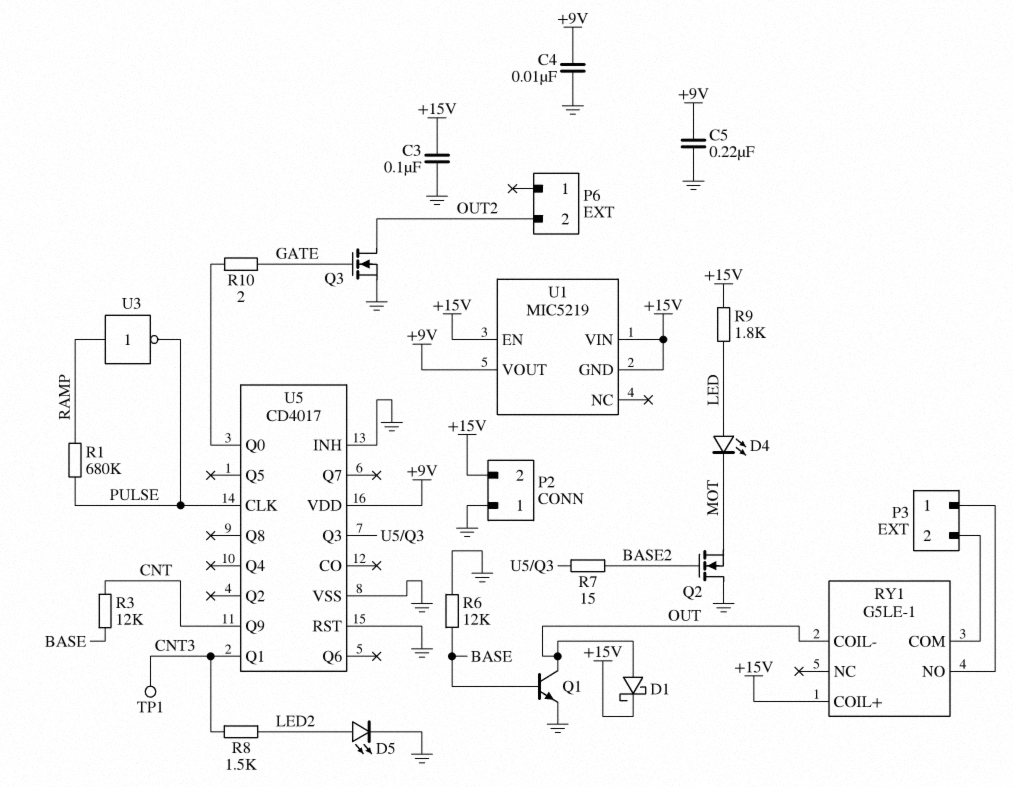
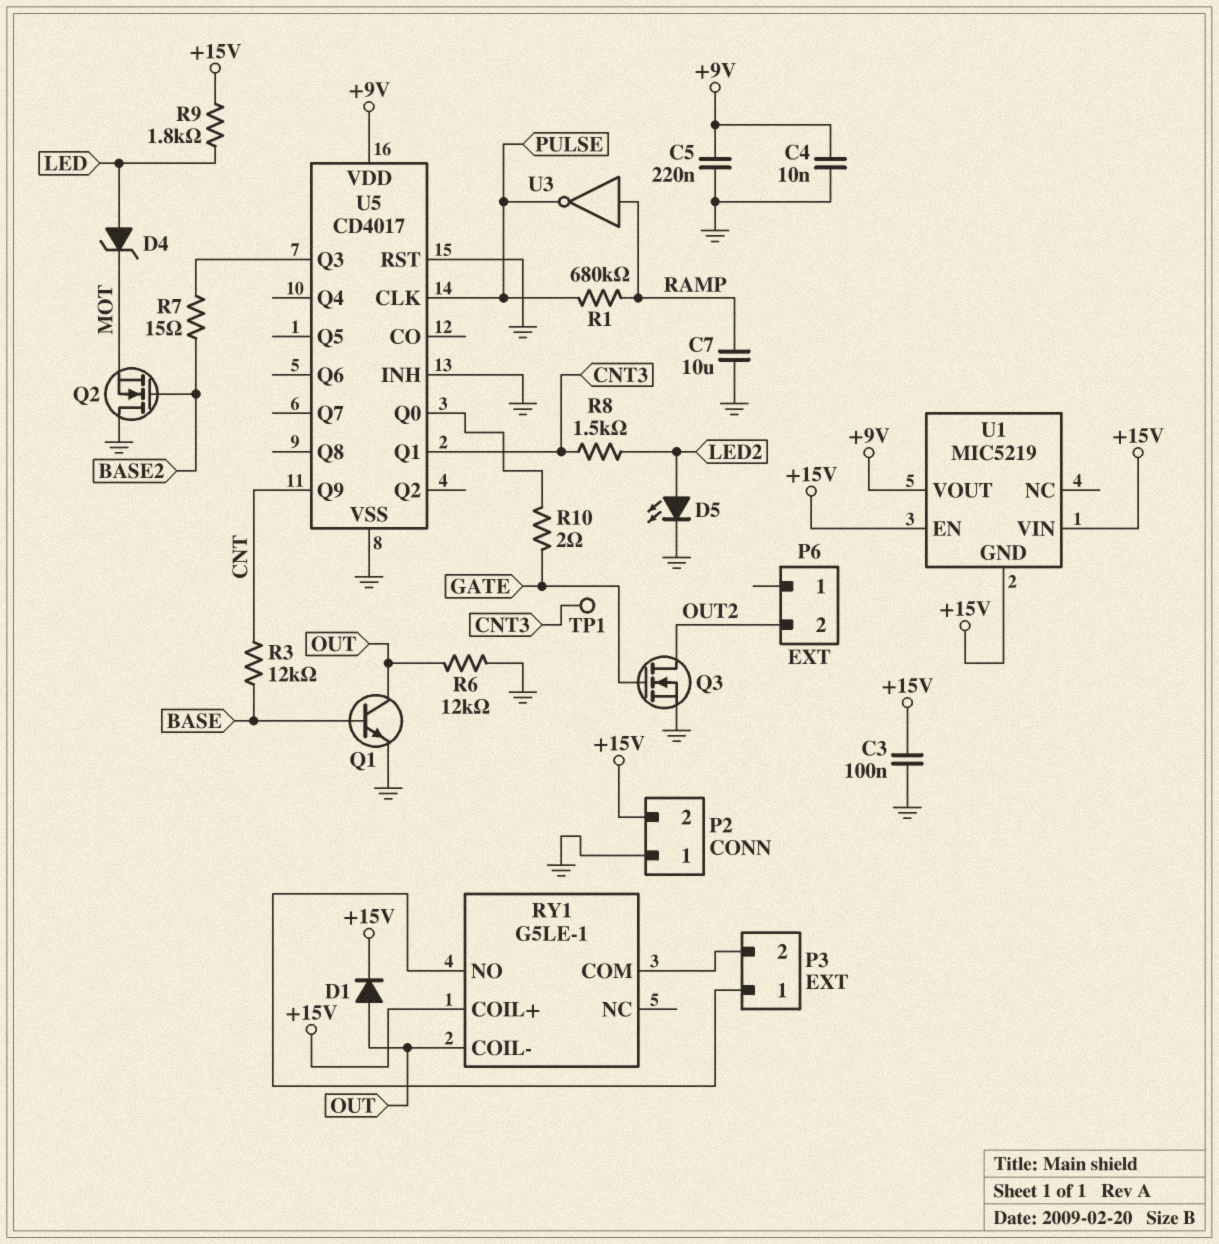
C7: none -> 10uF (GND, RAMP)
D1: schottky (A OUT, K +15V) -> diode (A OUT, K +15V)
D4: LED (A LED, K MOT) -> zener (A LED, K MOT)
R6: 12k (BASE, GND) -> 12k (GND, OUT)

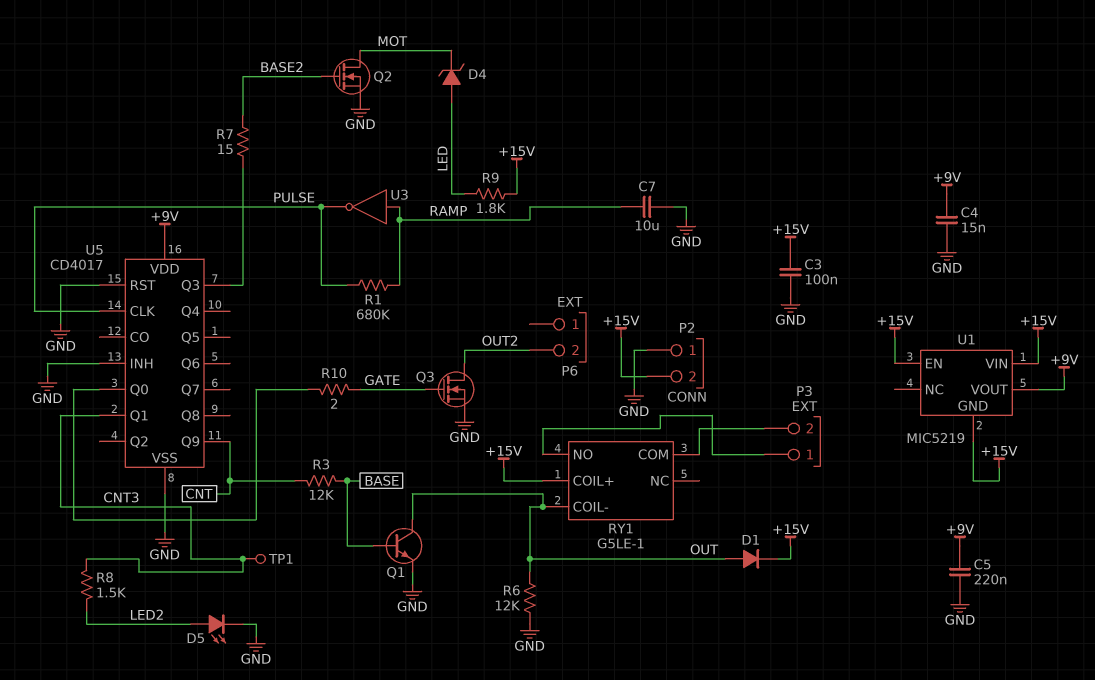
C4: 10nF (+9V, GND) -> 15nF (+9V, GND)
Q2: NMOS (G BASE2, D GND, S MOT) -> NMOS (G BASE2, D MOT, S GND)

